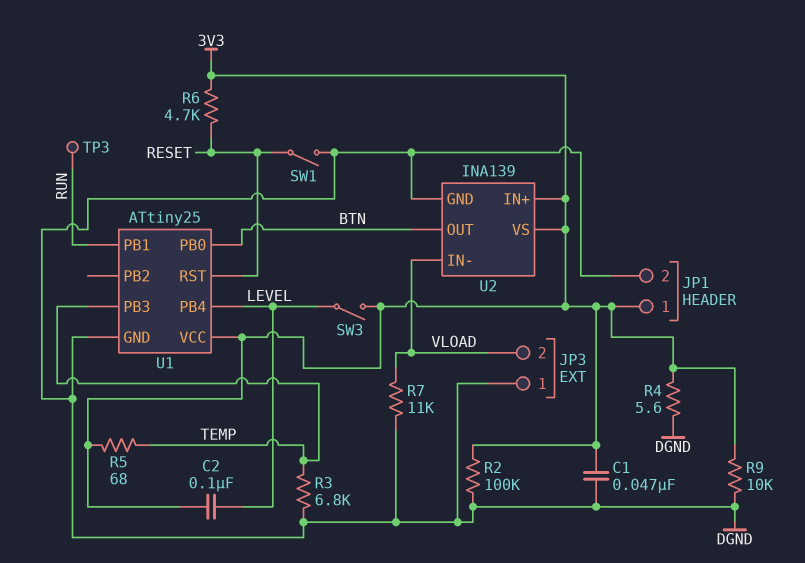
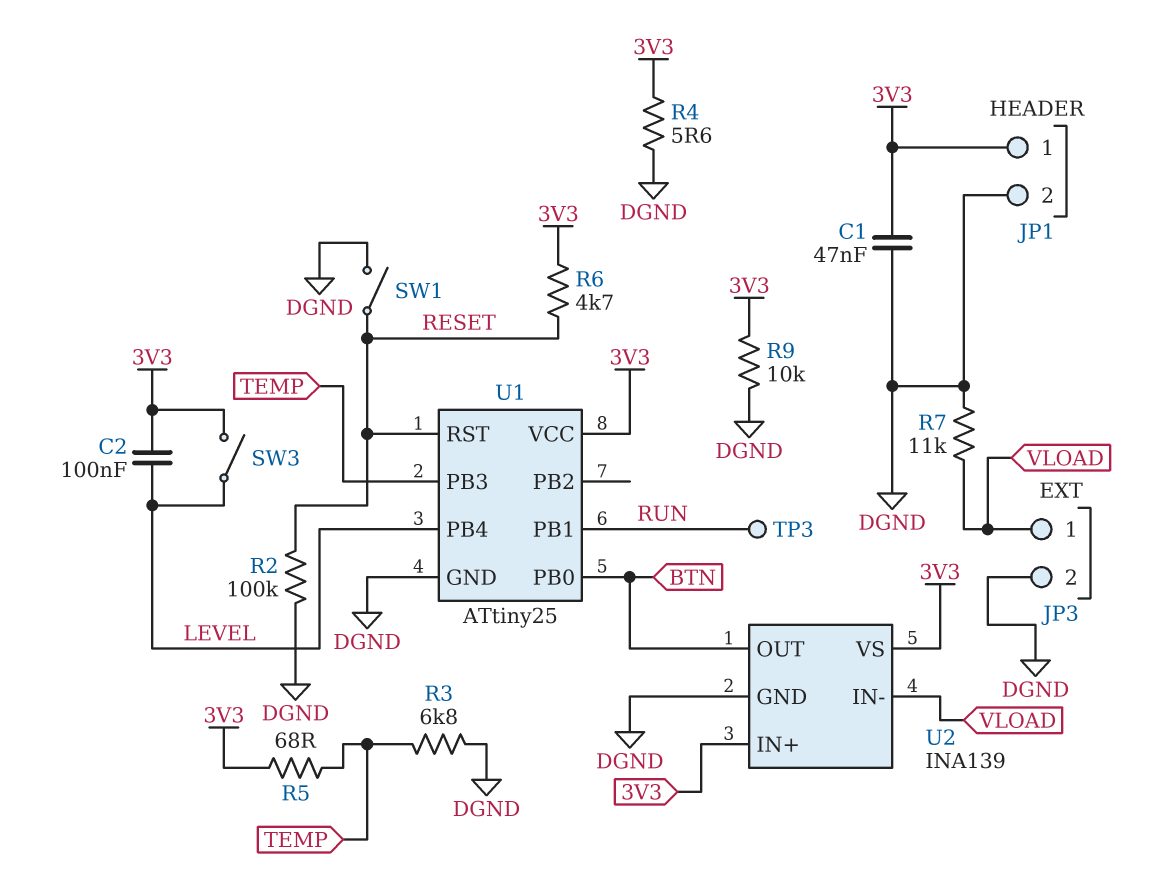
JP3 pin 1: DGND -> VLOAD
JP3 pin 2: VLOAD -> DGND
R2: 100k (3V3, DGND) -> 100k (DGND, RESET)

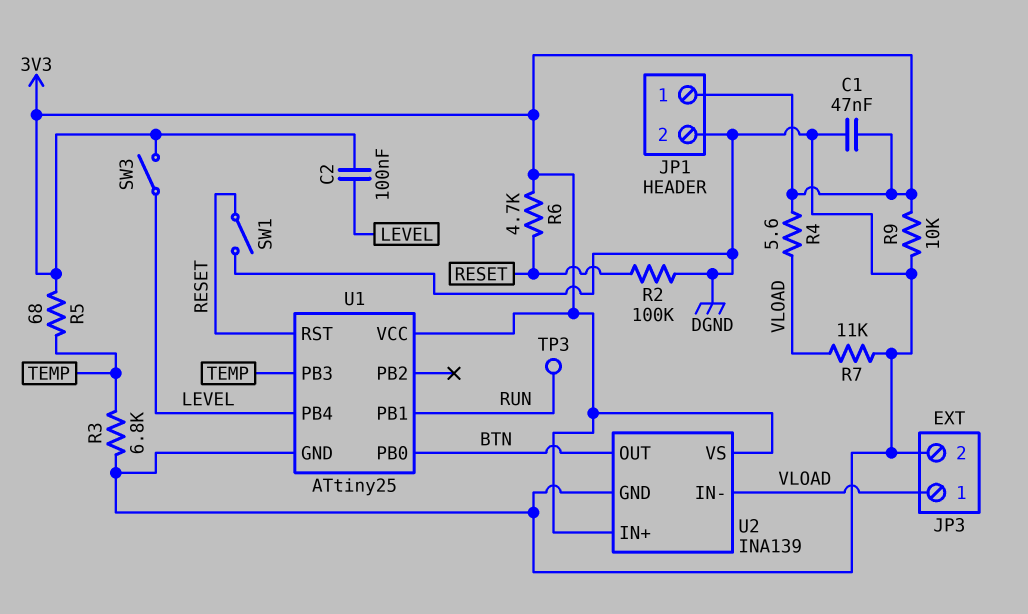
R4: 5.6 (3V3, DGND) -> 5.6 (3V3, VLOAD)

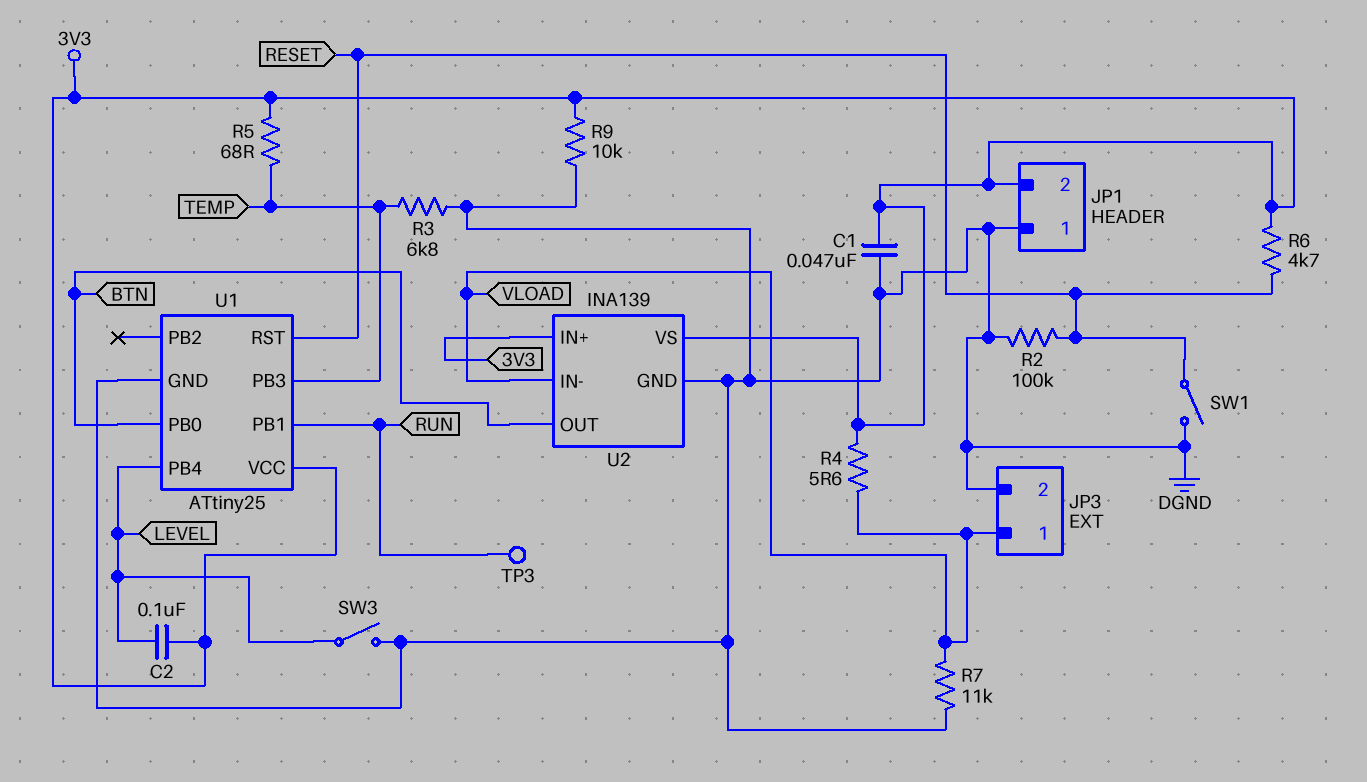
JP1 pin 1: 3V3 -> DGND
JP1 pin 2: DGND -> 3V3
SW3: switch (3V3, LEVEL) -> switch (DGND, LEVEL)

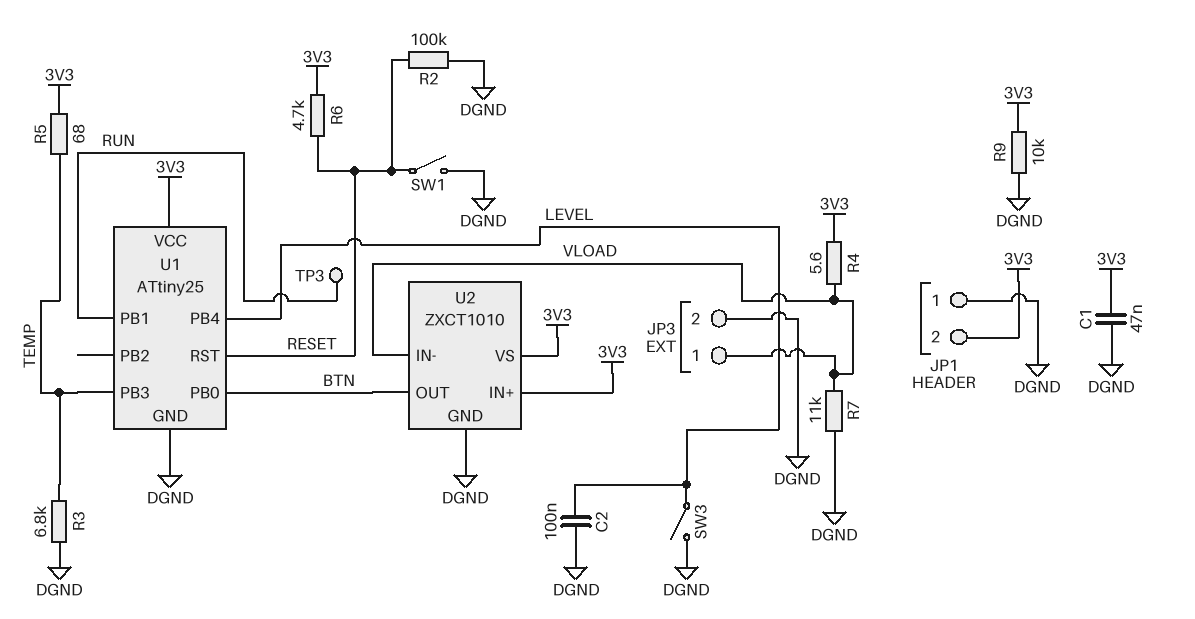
C2: 100nF (3V3, LEVEL) -> 100nF (DGND, LEVEL)
U2: INA139 -> ZXCT1010

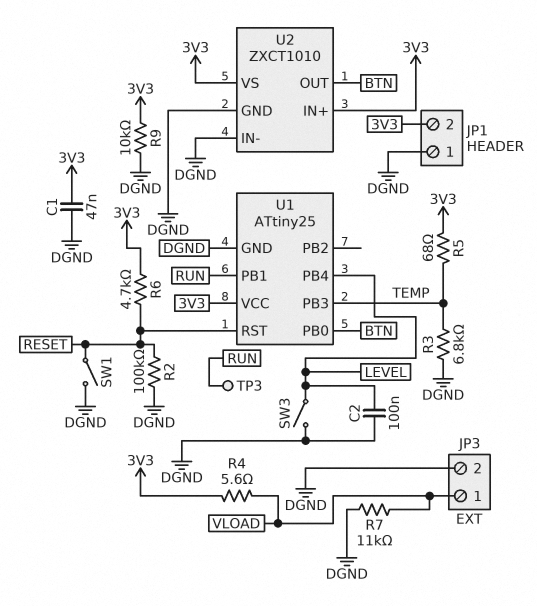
U2 pin IN-: VLOAD -> DGND

